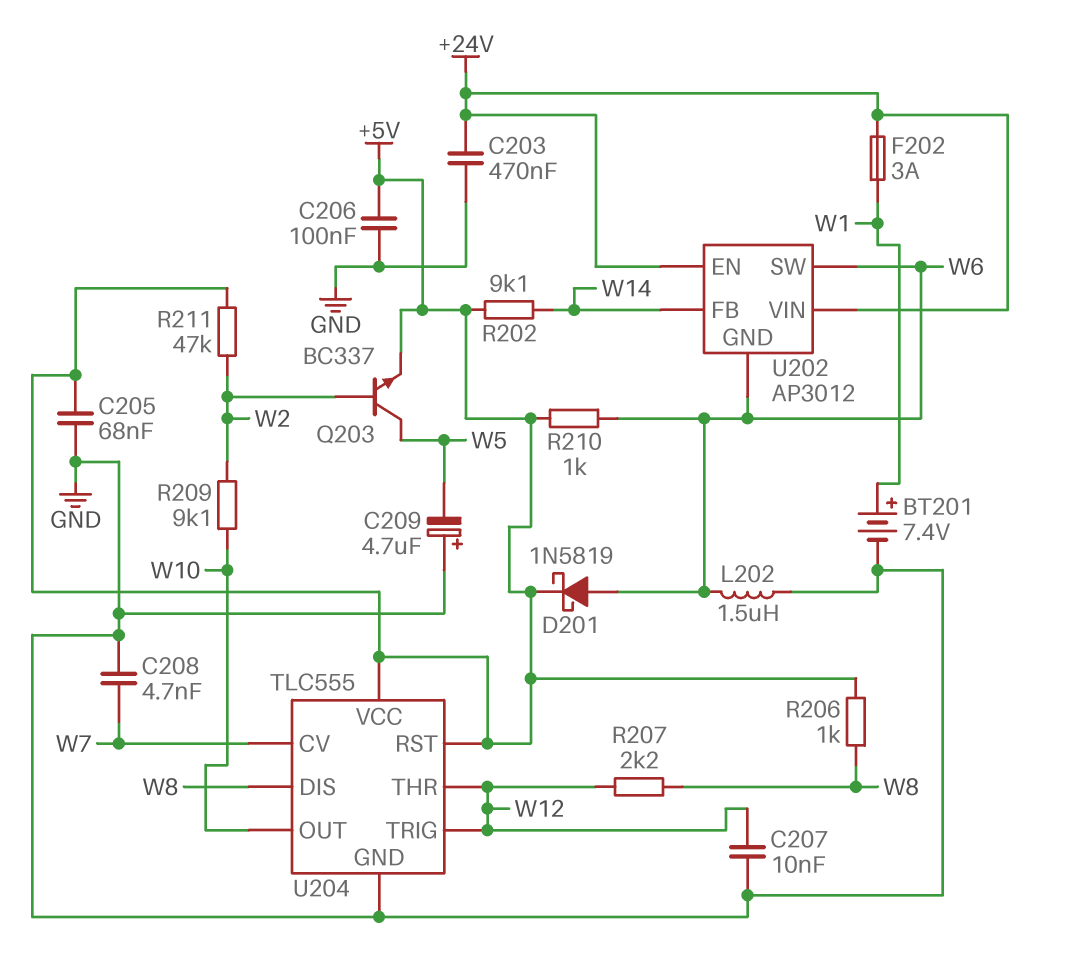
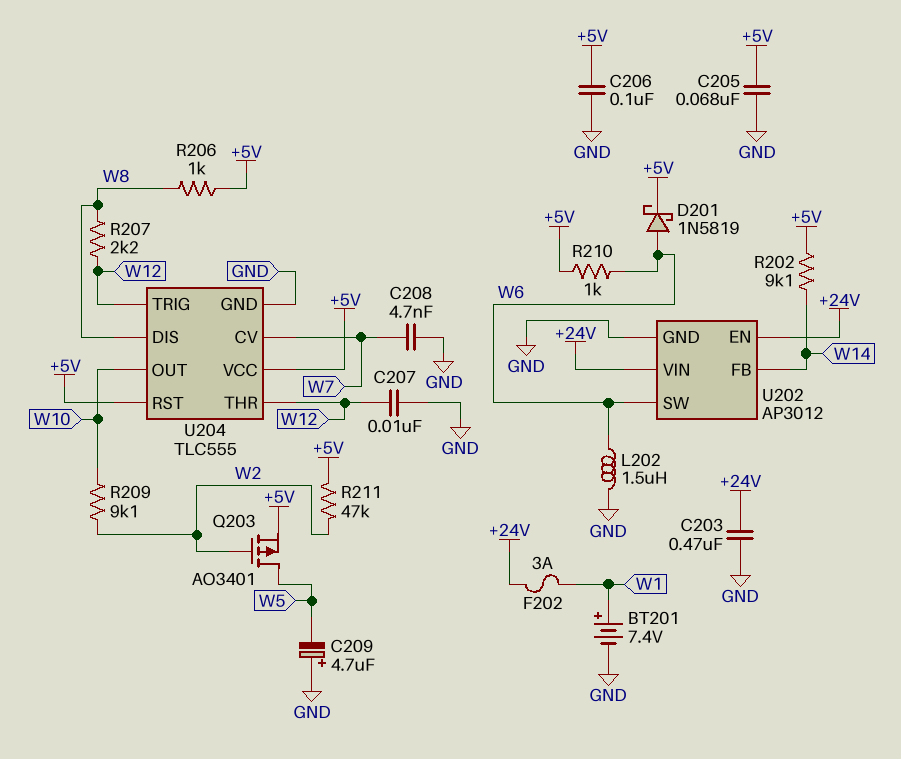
Q203: NPN BC337 (B W2, C W5, E +5V) -> PMOS AO3401 (G W2, D W5, S +5V)
U202 pin GND: W6 -> GND

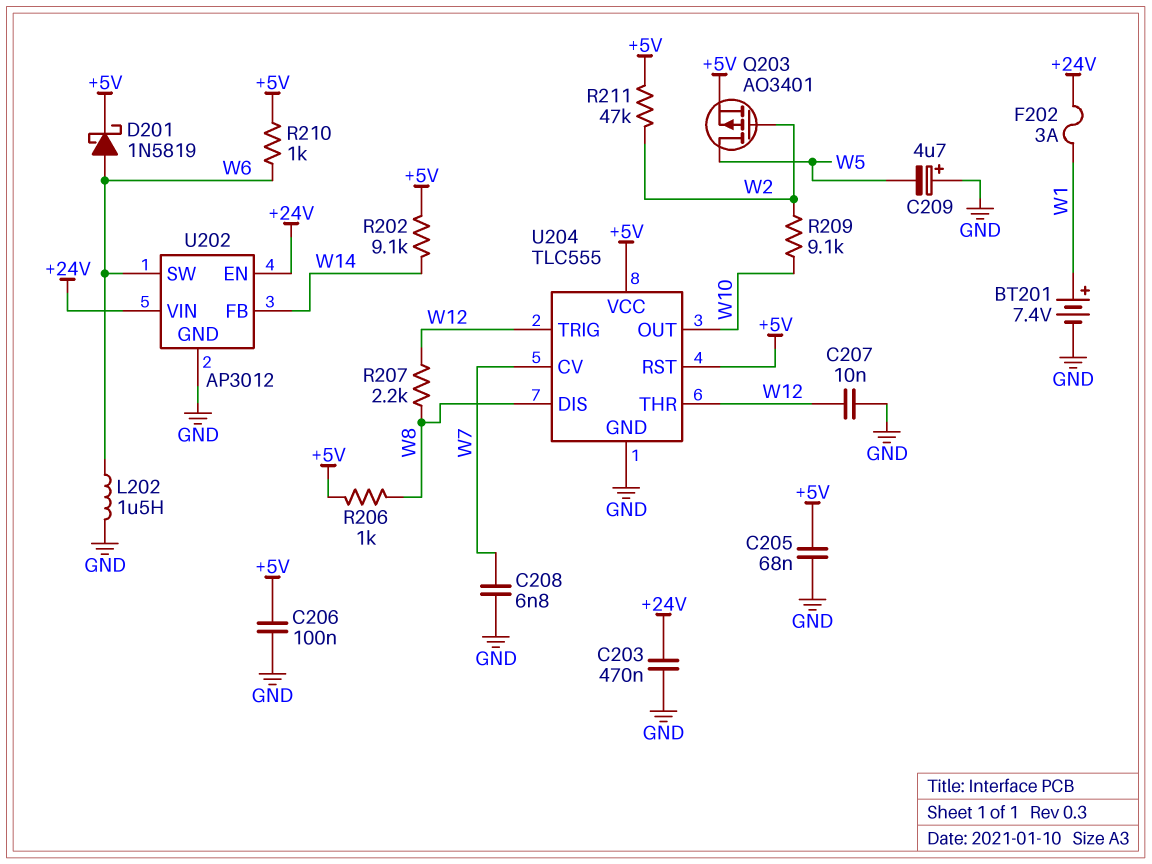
C208: 4.7nF (GND, W7) -> 6.8nF (GND, W7)

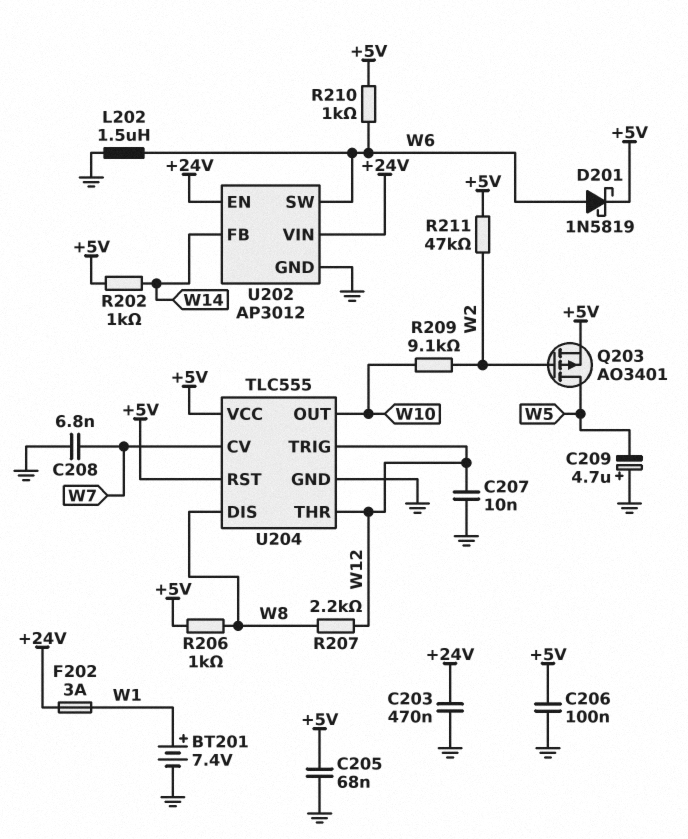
R202: 9.1k (+5V, W14) -> 1k (+5V, W14)

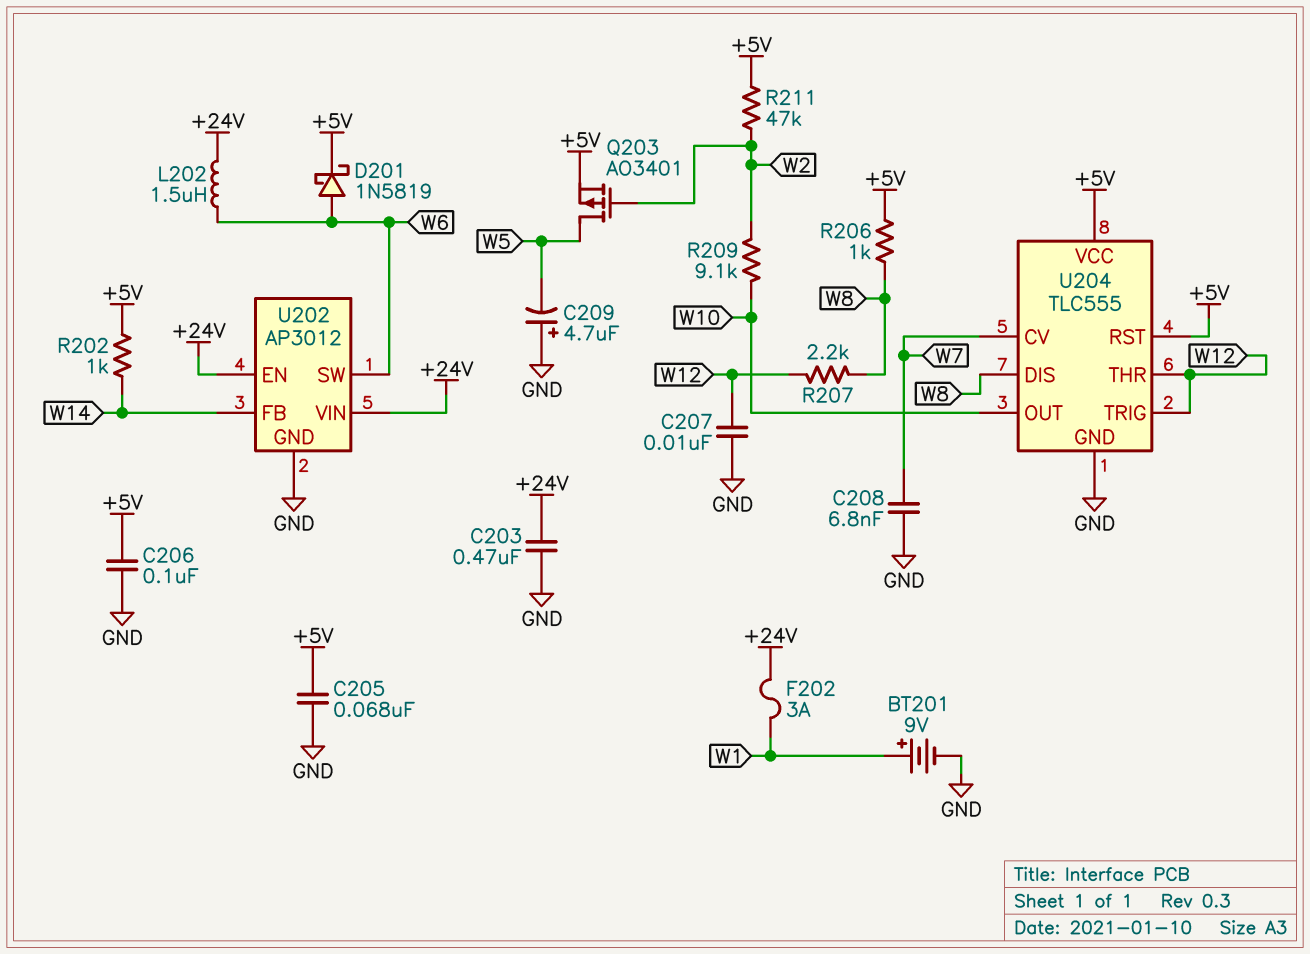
BT201: 7.4V (plus W1, minus GND) -> 9V (plus W1, minus GND)
L202: 1.5uH (GND, W6) -> 1.5uH (+24V, W6)
R210: 1k (+5V, W6) -> none

